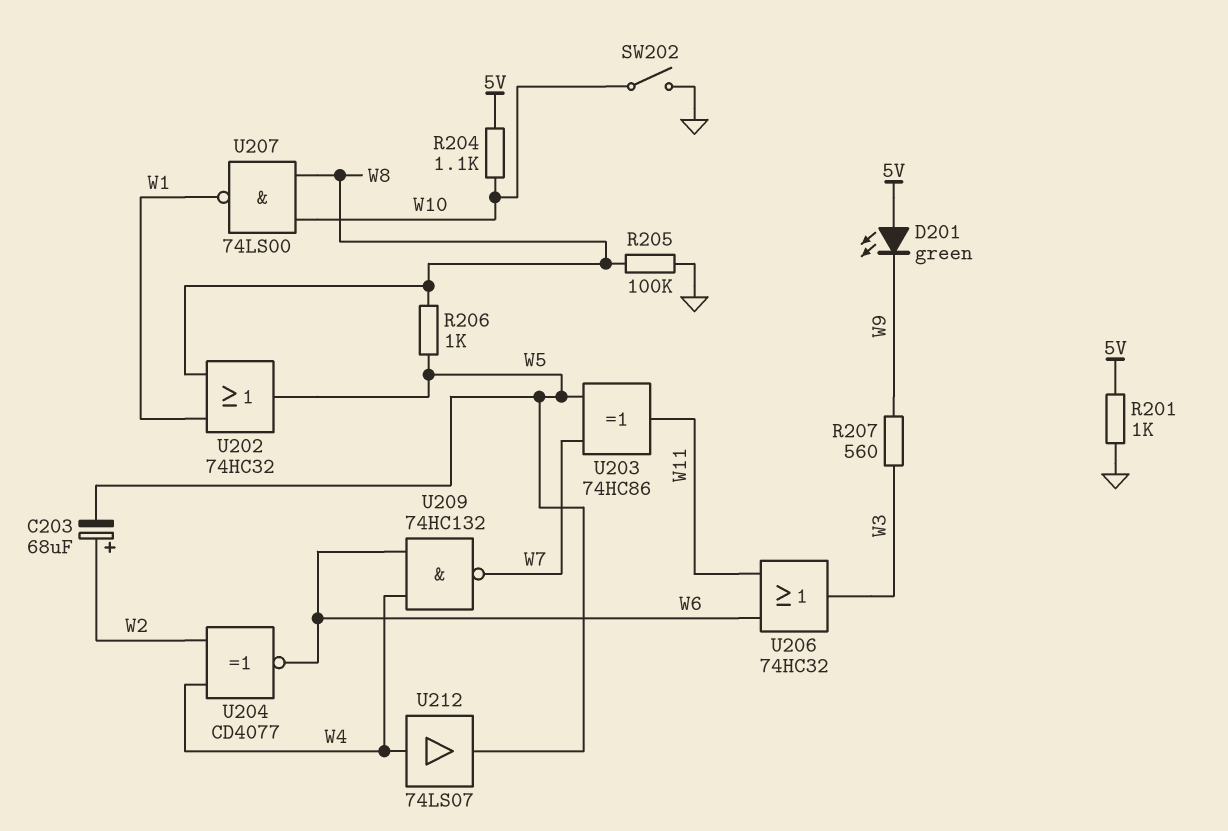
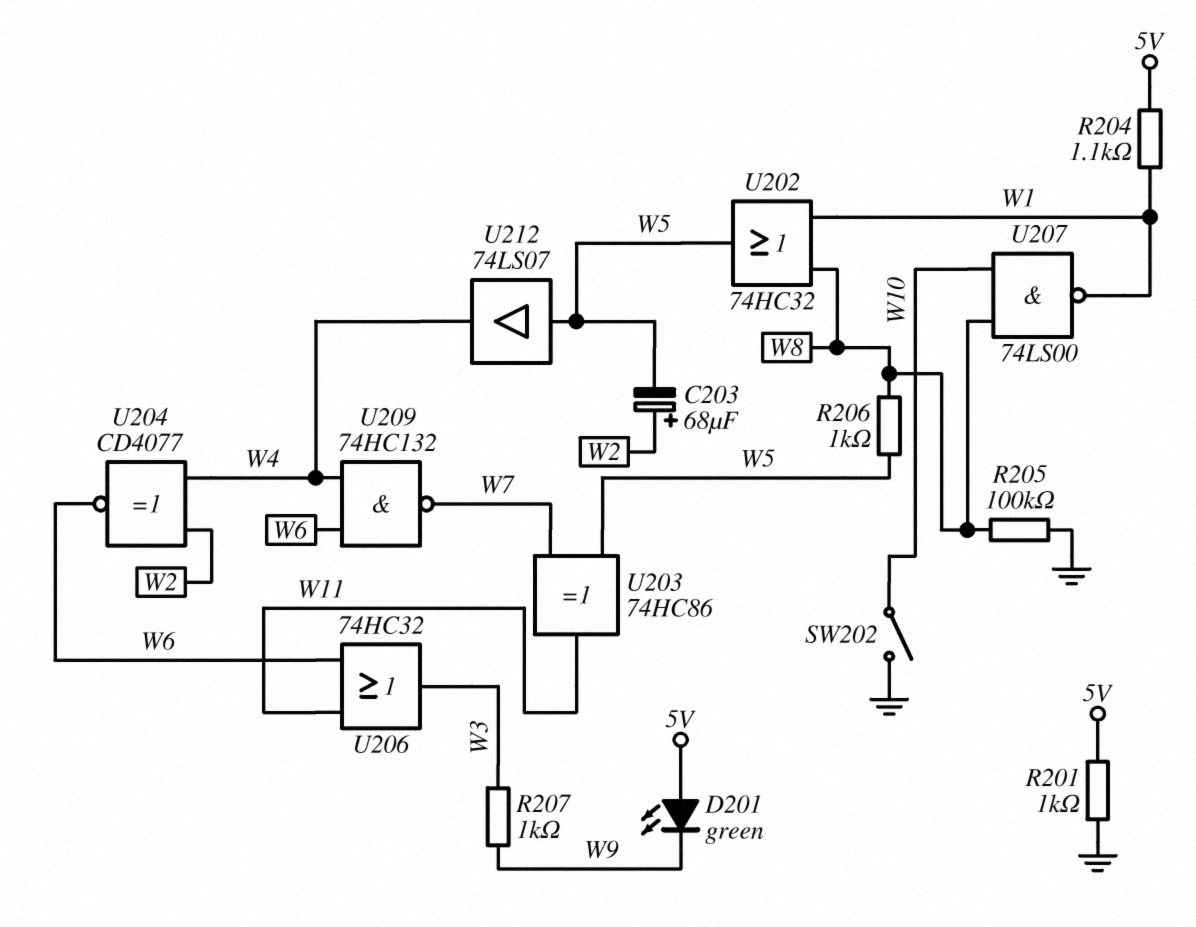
R204: 1.1k (5V, W10) -> 1.1k (5V, W1)
R207: 560 (W3, W9) -> 1k (W3, W9)
U212: buffer 74LS07 (in W4, out W5) -> buffer 74LS07 (in W5, out W4)

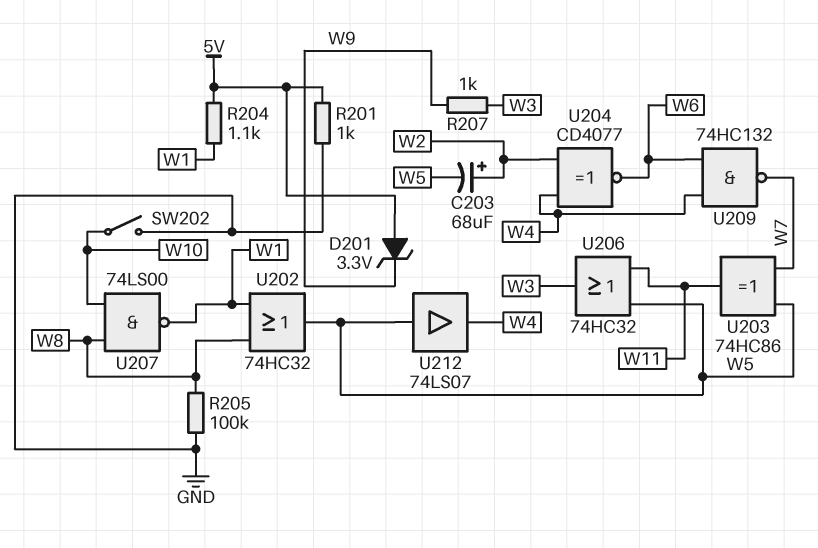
D201: LED green (A 5V, K W9) -> zener 3.3V (A 5V, K W9)
R206: 1k (W5, W8) -> none
U206: OR 74HC32 (in W6, in W11, out W3) -> OR 74HC32 (in W5, in W11, out W3)

